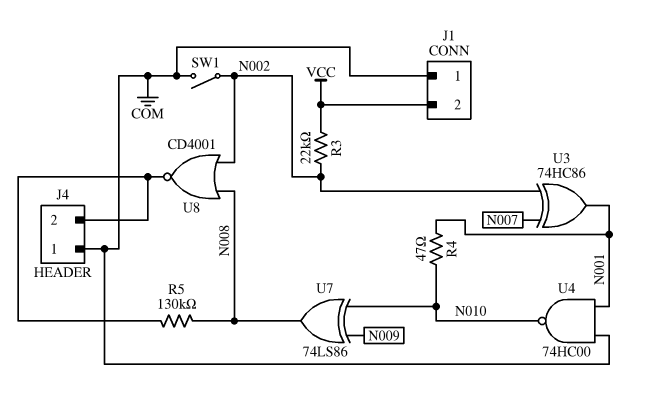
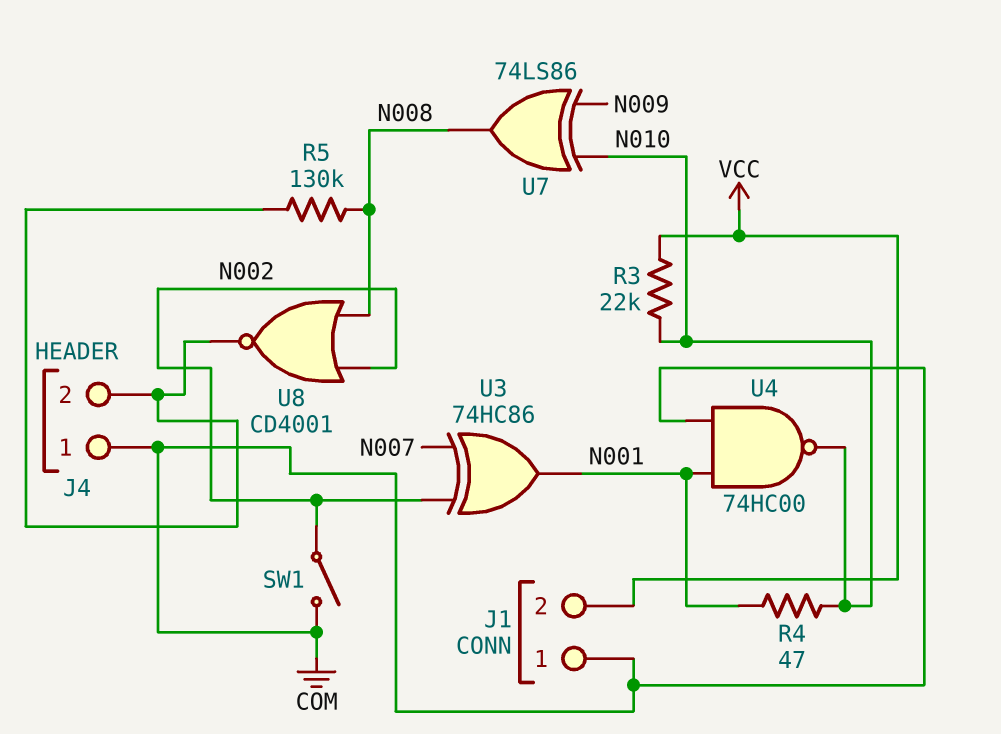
R3: 22k (N002, VCC) -> 22k (N010, VCC)

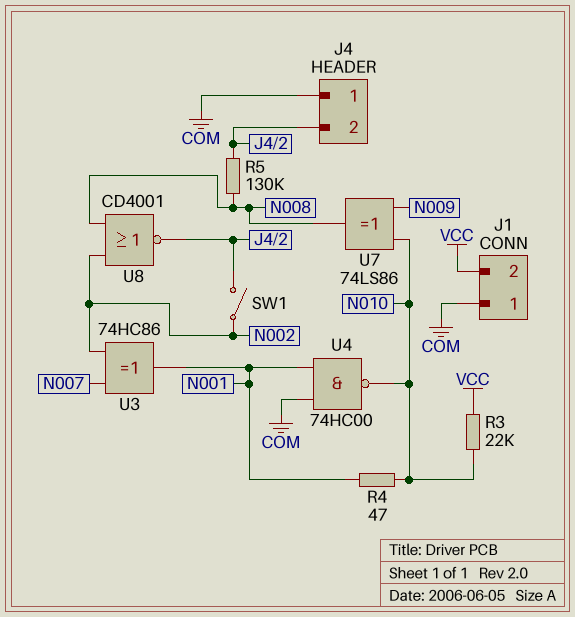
SW1: switch (COM, N002) -> switch (J4/2, N002)

